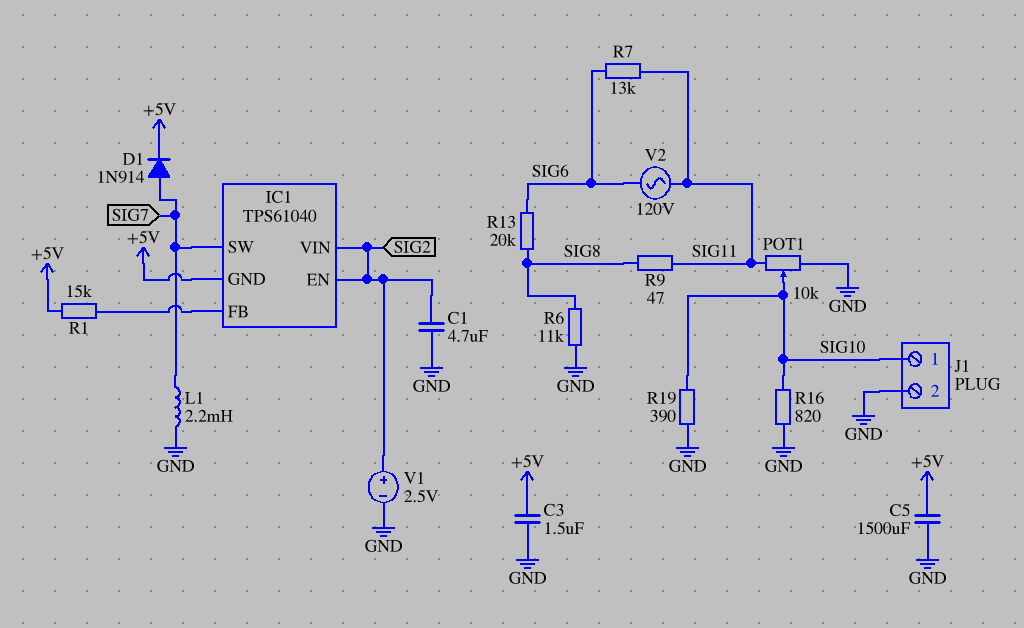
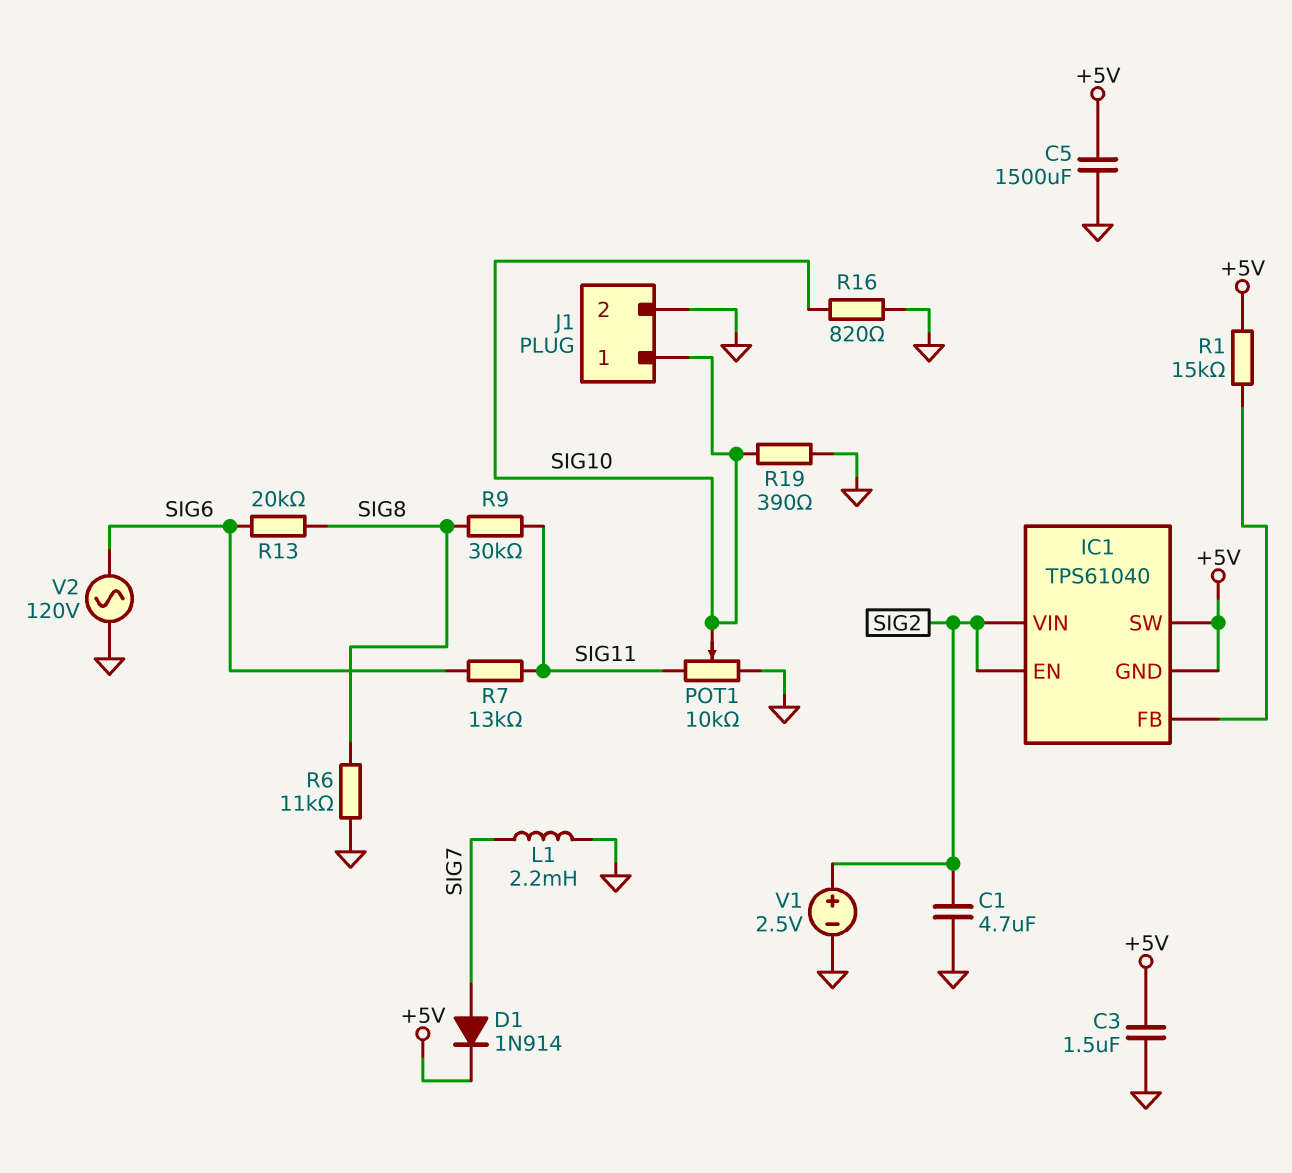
IC1 pin SW: SIG7 -> +5V
R9: 47 (SIG8, SIG11) -> 30k (SIG8, SIG11)
V2: AC 120V (SIG6, SIG11) -> AC 120V (GND, SIG6)

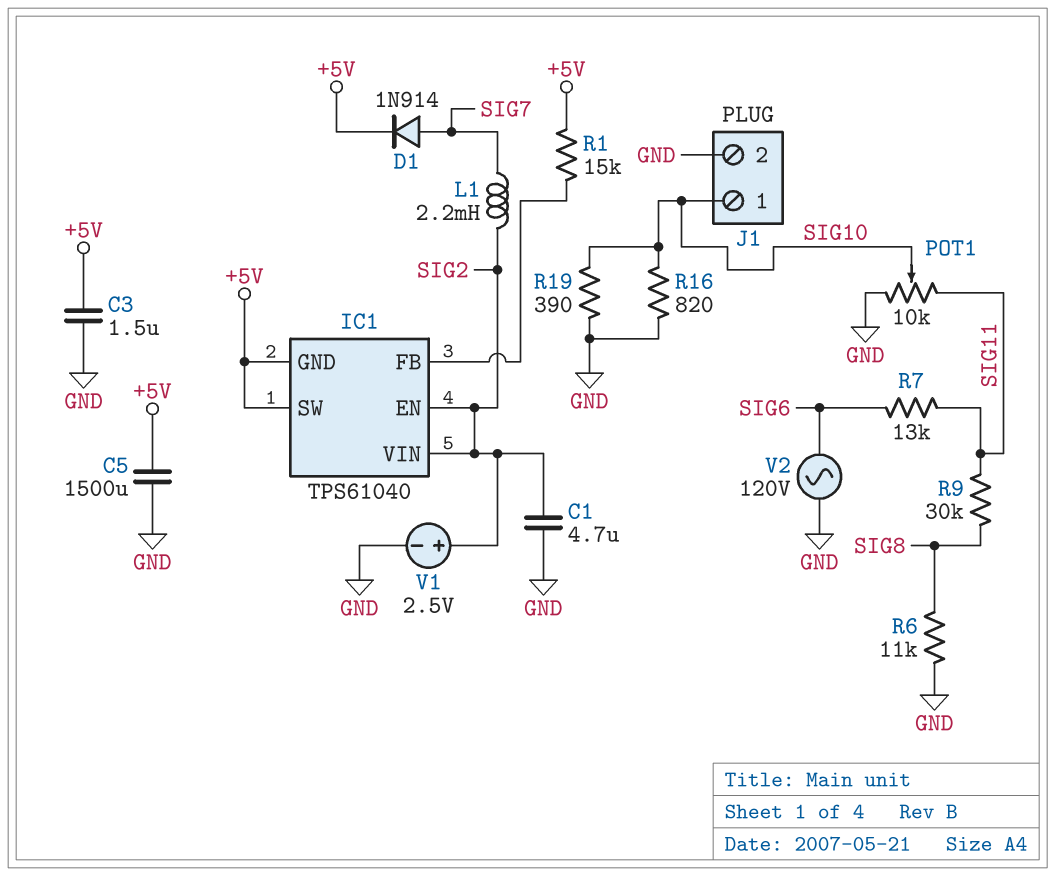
L1: 2.2mH (GND, SIG7) -> 2.2mH (SIG2, SIG7)
R13: 20k (SIG6, SIG8) -> none

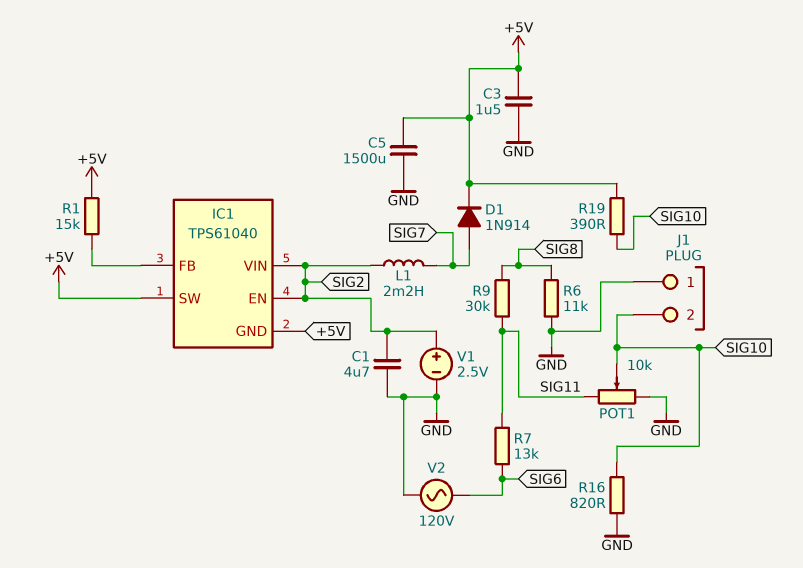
J1 pin 1: SIG10 -> GND
J1 pin 2: GND -> SIG10
R19: 390 (GND, SIG10) -> 390 (+5V, SIG10)

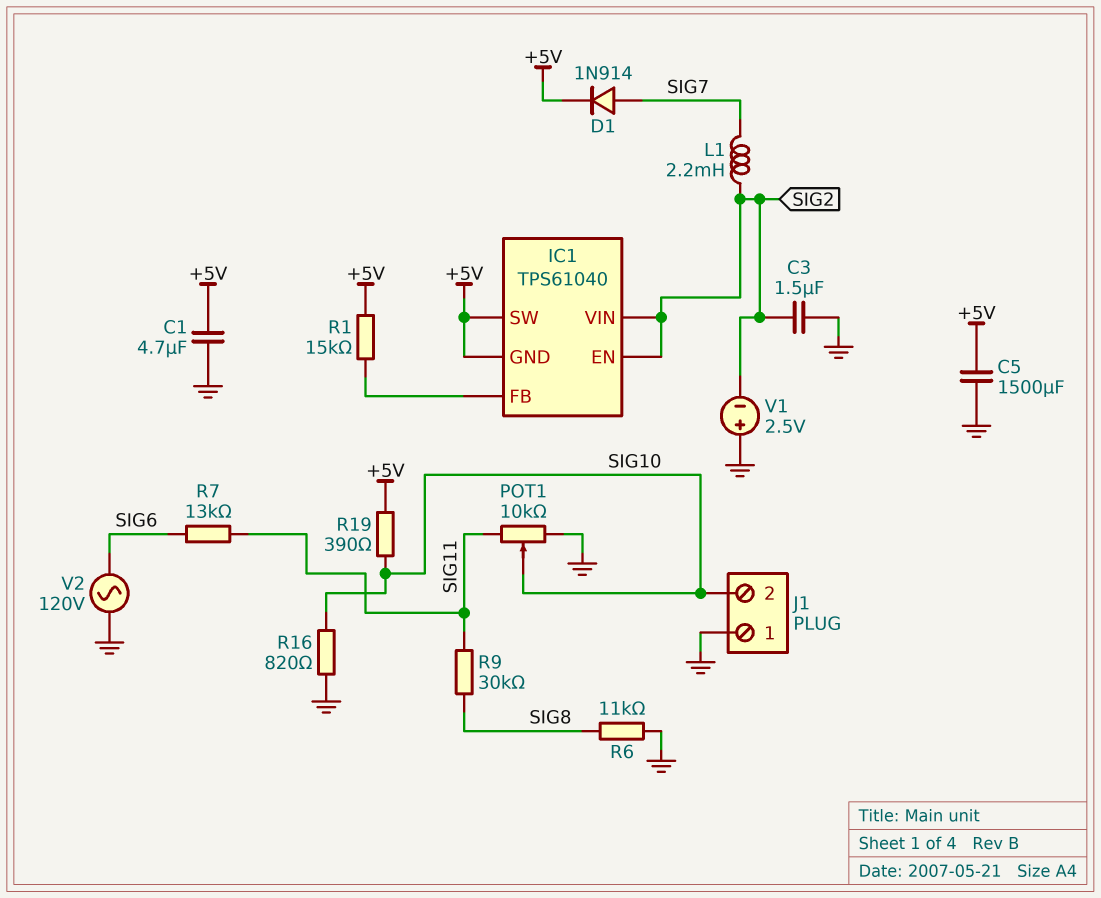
C1: 4.7uF (GND, SIG2) -> 4.7uF (+5V, GND)
C3: 1.5uF (+5V, GND) -> 1.5uF (GND, SIG2)
V1: 2.5V (plus SIG2, minus GND) -> 2.5V (plus GND, minus SIG2)

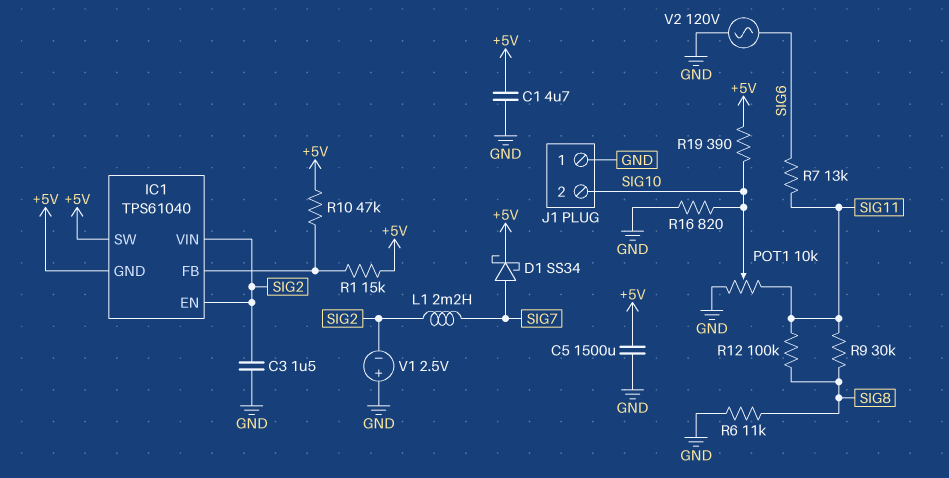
D1: diode 1N914 (A SIG7, K +5V) -> schottky SS34 (A SIG7, K +5V)
R10: none -> 47k (+5V, IC1/FB)
R12: none -> 100k (SIG8, SIG11)

